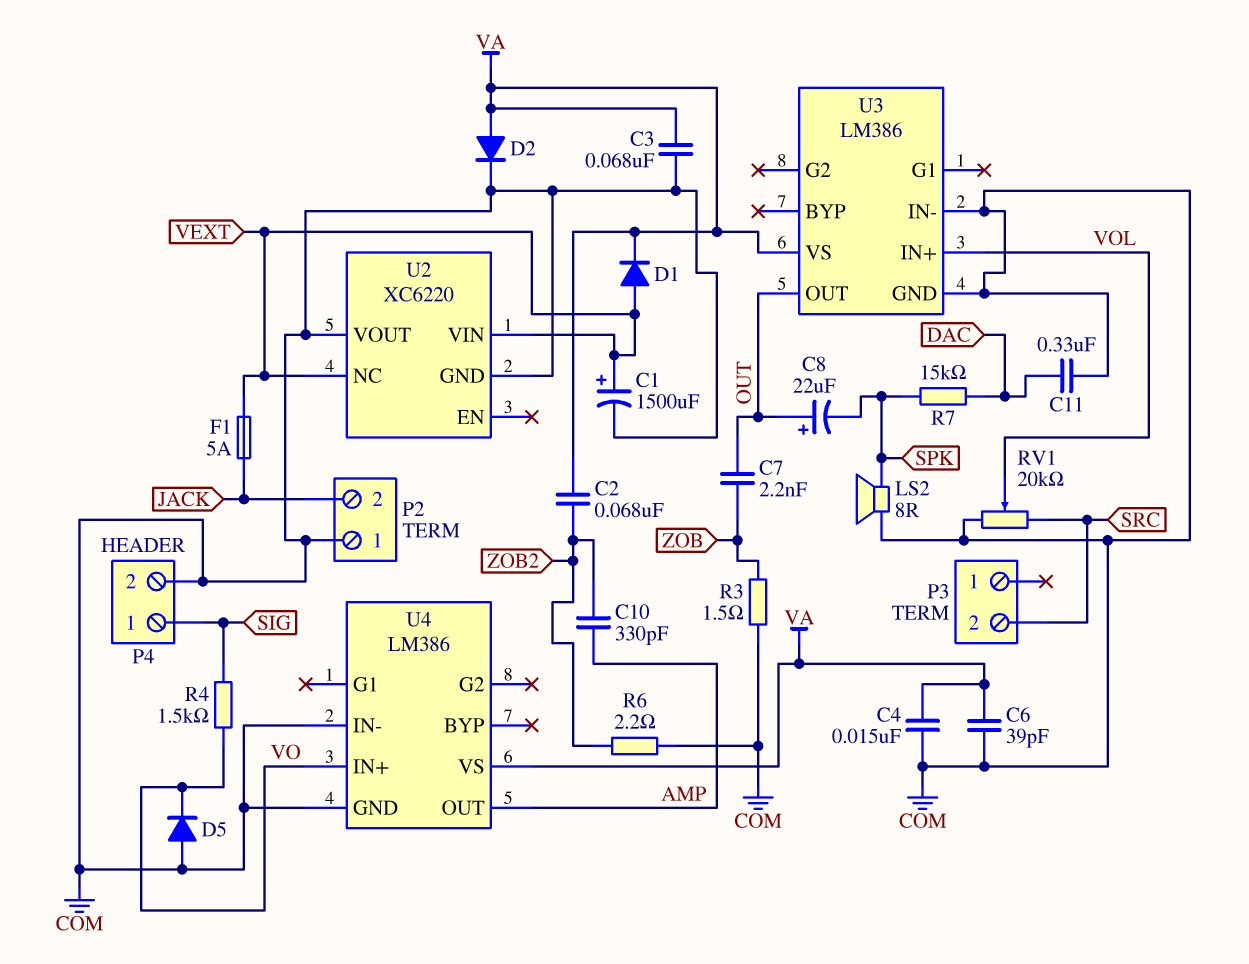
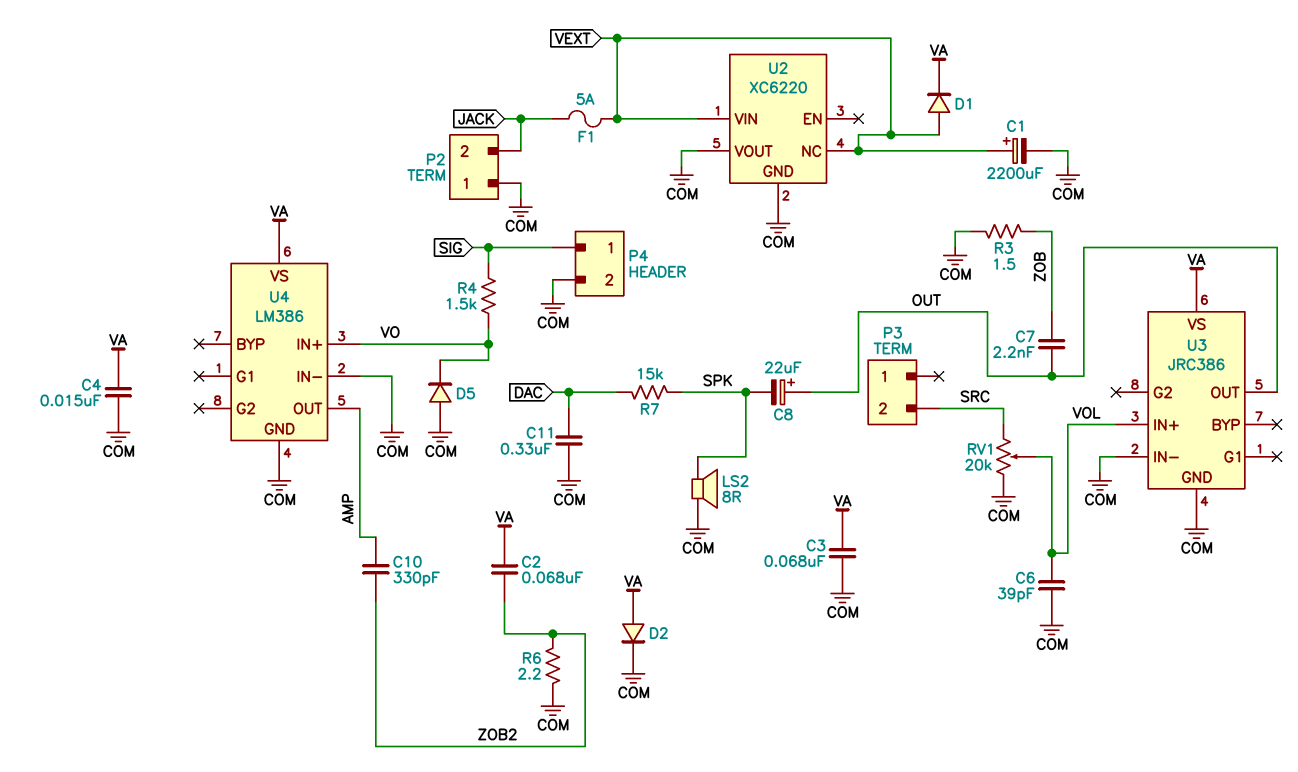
C1: 1500uF (plus VEXT, minus COM) -> 2200uF (plus VEXT, minus COM)
C6: 39pF (COM, VA) -> 39pF (COM, VOL)
U3: LM386 -> JRC386

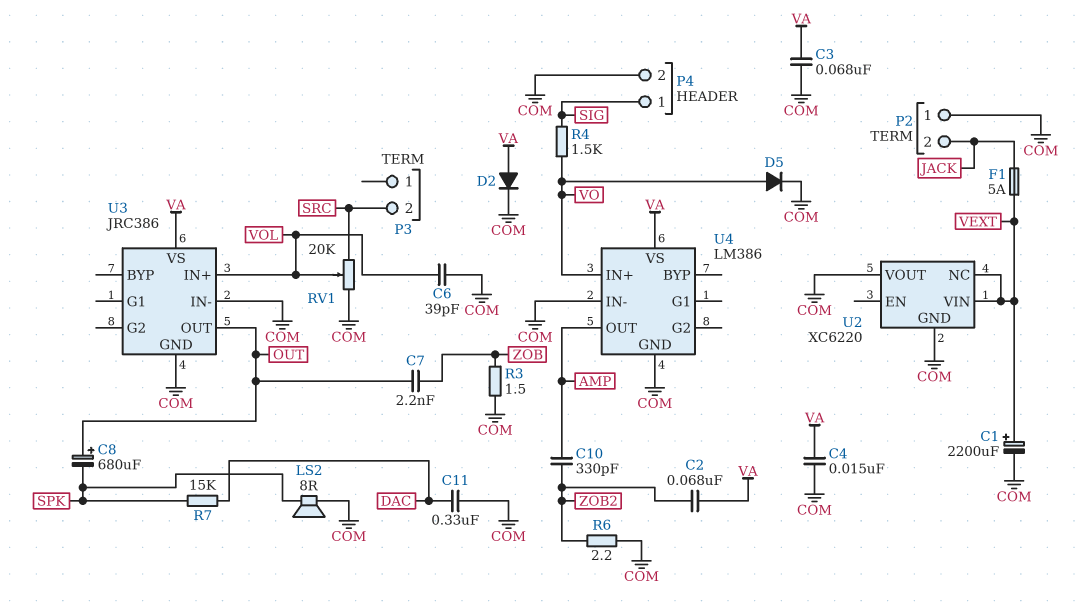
C8: 22uF (plus OUT, minus SPK) -> 680uF (plus OUT, minus SPK)
D1: diode (A VEXT, K VA) -> none
D5: diode (A COM, K VO) -> diode (A VO, K COM)

